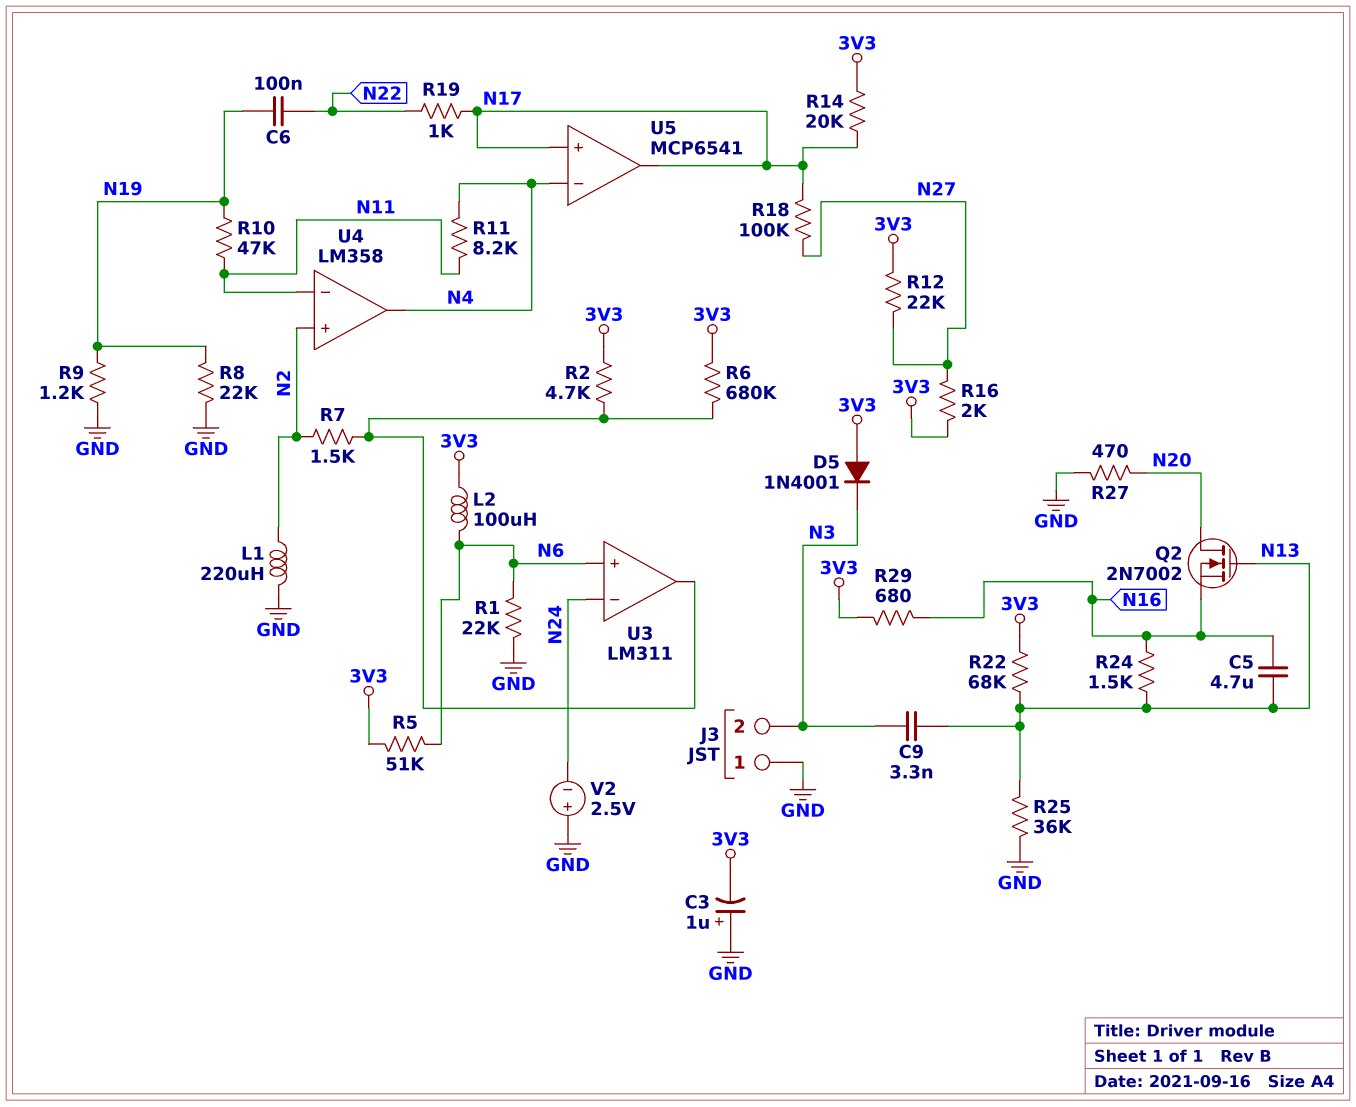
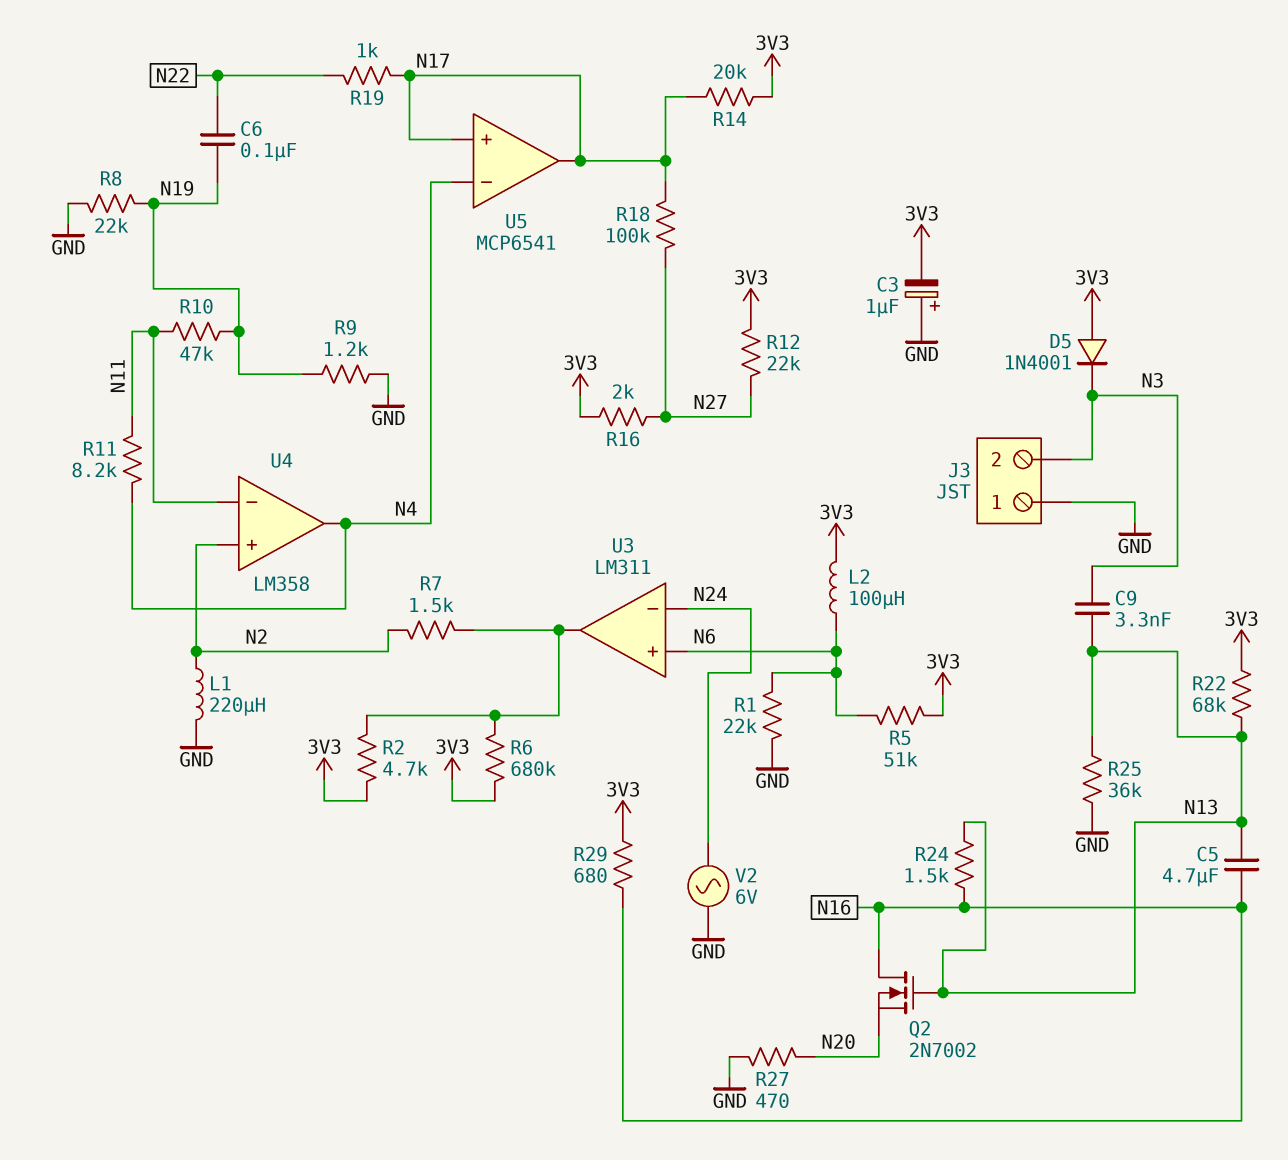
Q2: NMOS 2N7002 (G N13, D N20, S N16) -> NMOS 2N7002 (G N13, D N16, S N20)
V2: 2.5V (plus GND, minus N24) -> AC 6V (GND, N24)

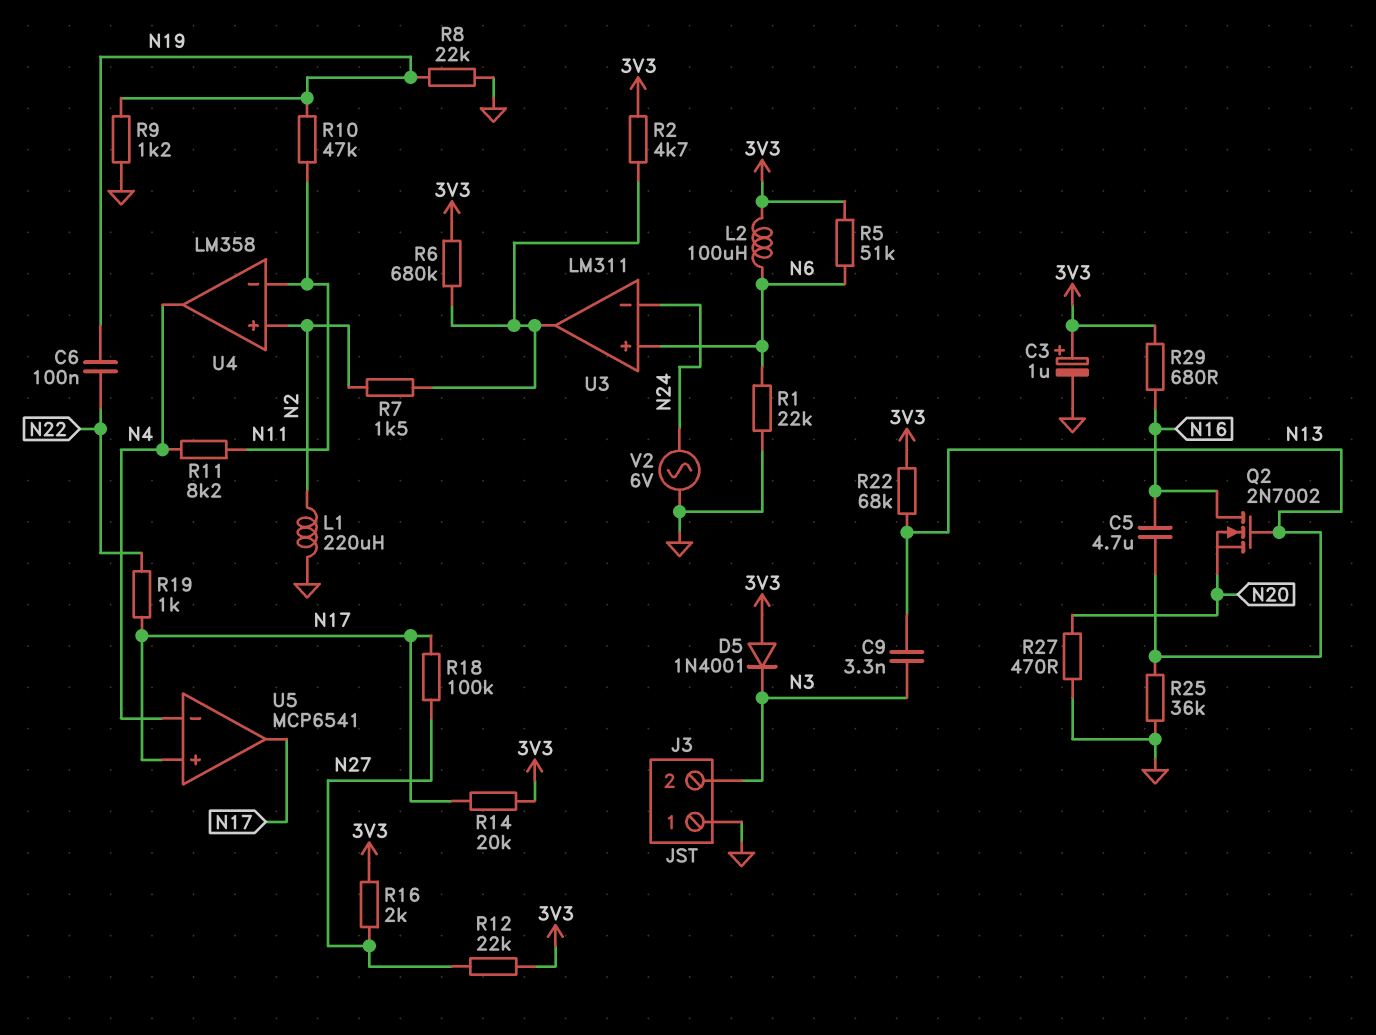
C3: 1uF (plus GND, minus 3V3) -> 1uF (plus 3V3, minus GND)
R24: 1.5k (N13, N16) -> none

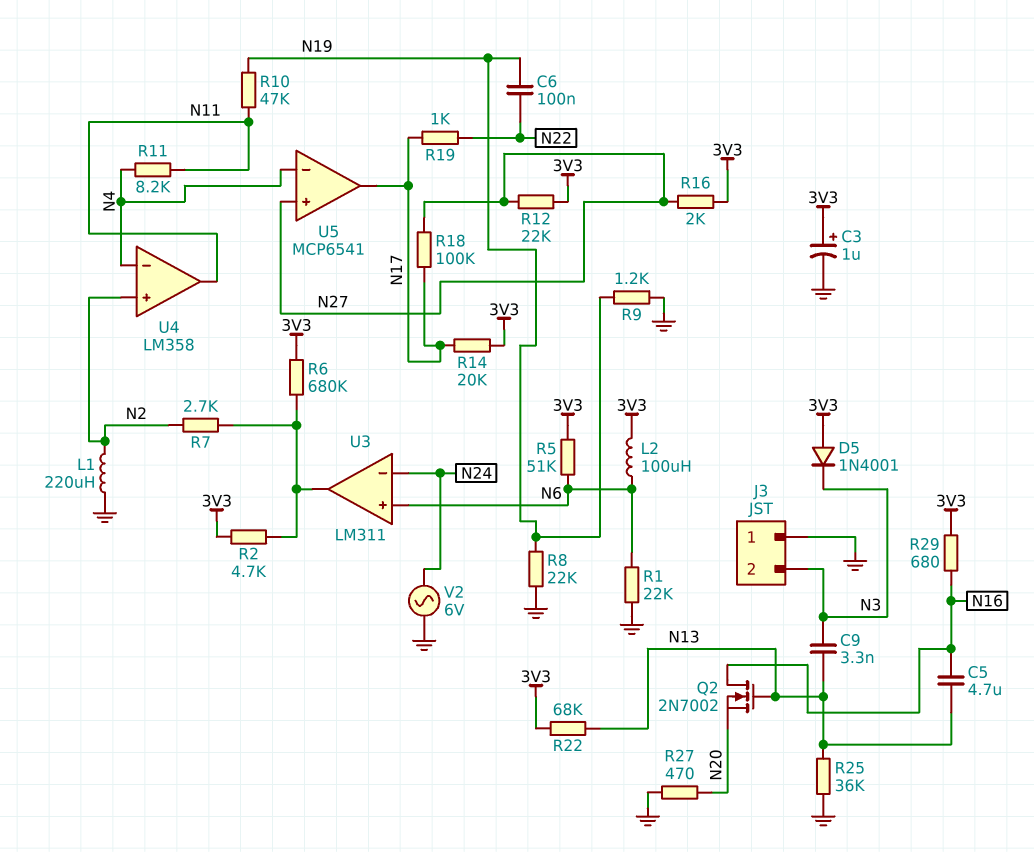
R7: 1.5k (N2, U3/out) -> 2.7k (N2, U3/out)
U4 pin in-: N11 -> N4
U4 pin out: N4 -> N11
U5 pin in+: N17 -> N27

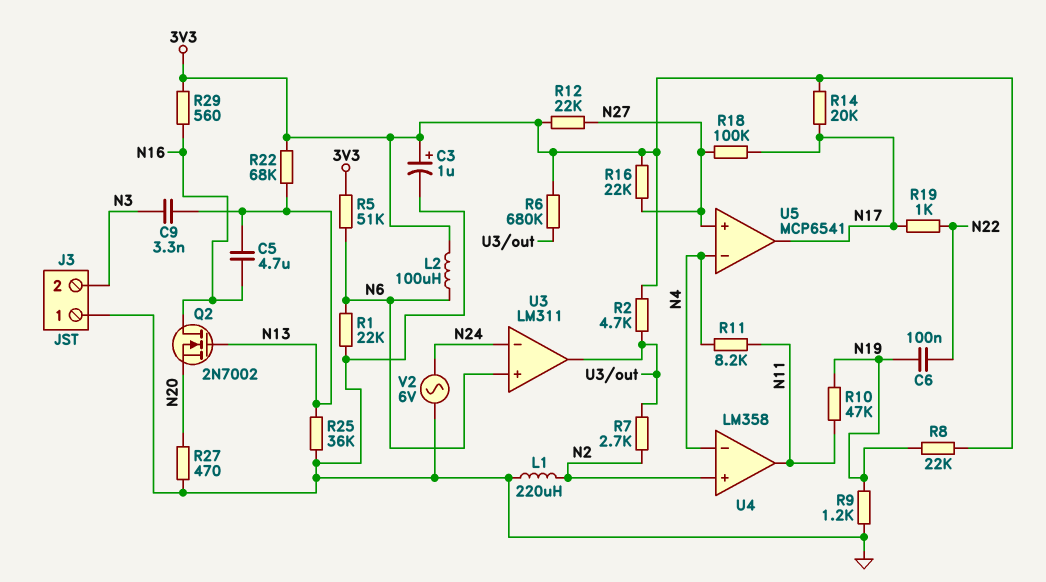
D5: diode 1N4001 (A 3V3, K N3) -> none
R8: 22k (GND, N19) -> 22k (3V3, N19)
R16: 2k (3V3, N27) -> 22k (3V3, N27)
R29: 680 (3V3, N16) -> 560 (3V3, N16)

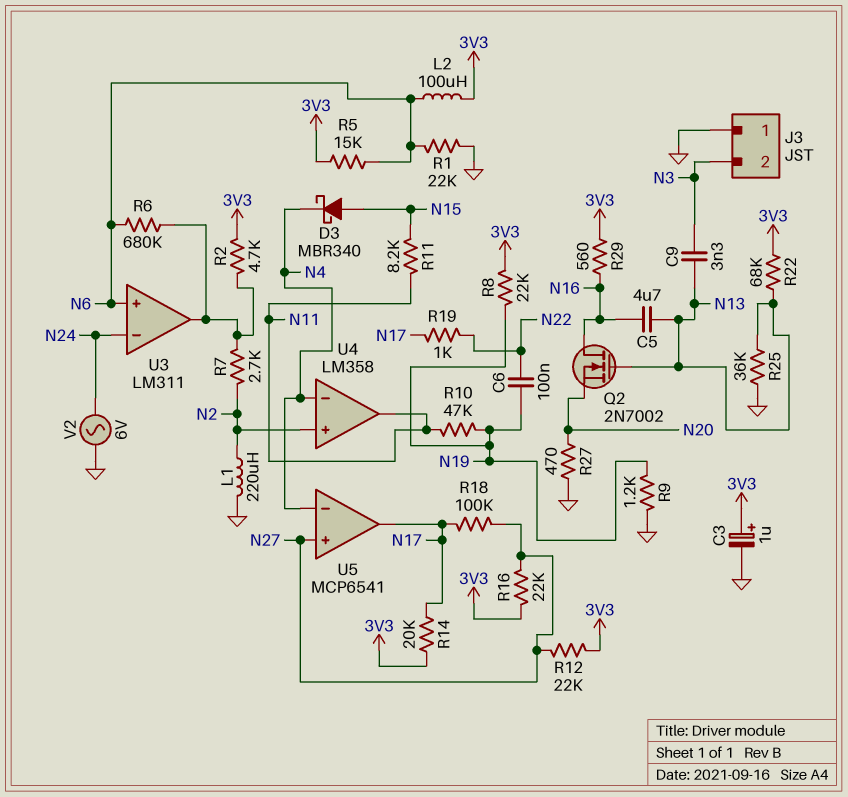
D3: none -> schottky MBR340 (A N15, K N4)
R5: 51k (3V3, N6) -> 15k (3V3, N6)
R6: 680k (3V3, U3/out) -> 680k (N6, U3/out)
R11: 8.2k (N4, N11) -> 8.2k (N11, N15)

